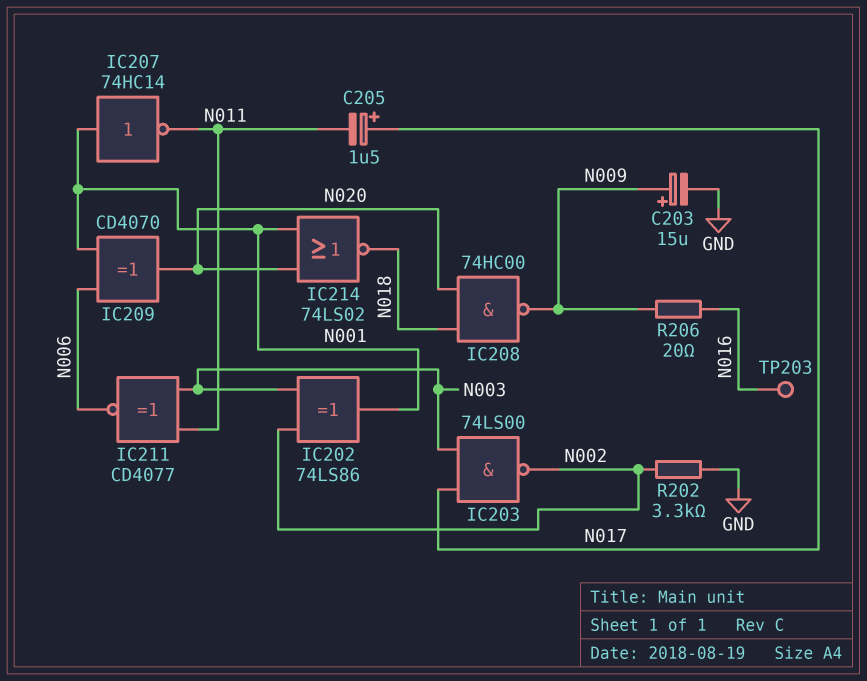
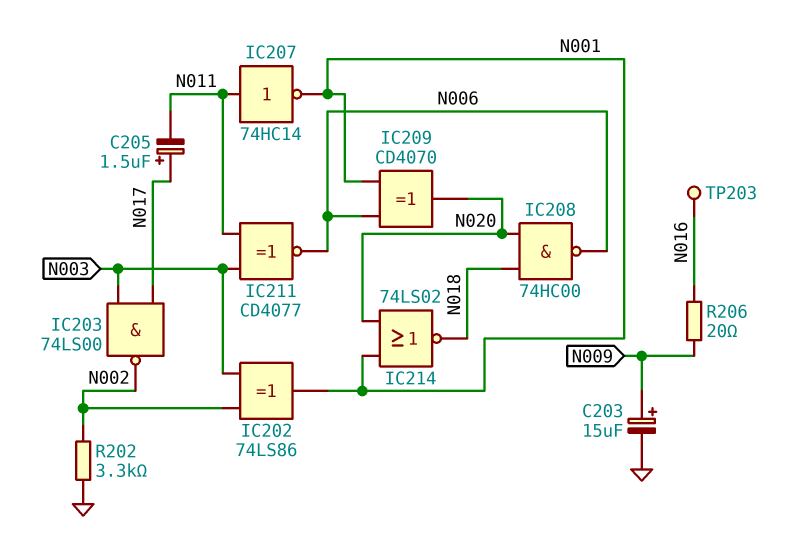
IC207: NOT 74HC14 (in N001, out N011) -> NOT 74HC14 (in N011, out N001)
IC208: NAND 74HC00 (in N018, in N020, out N009) -> NAND 74HC00 (in N018, in N020, out N006)

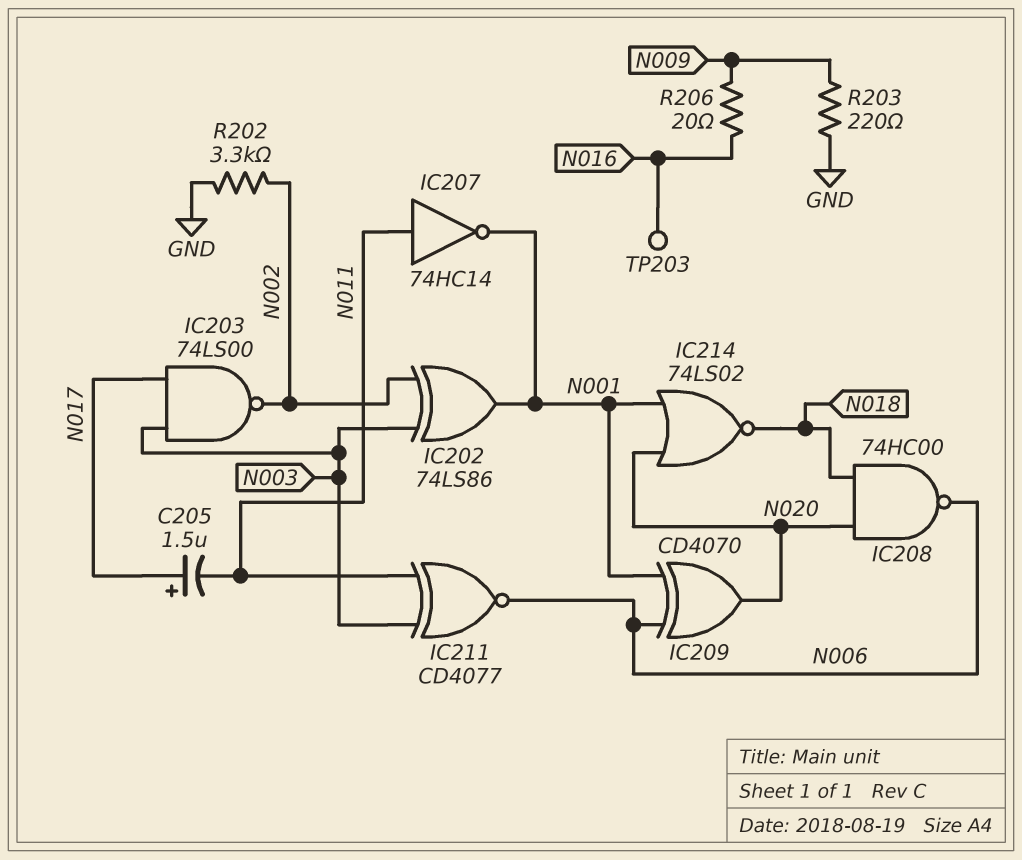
C203: 15uF (plus N009, minus GND) -> none
R203: none -> 220 (GND, N009)

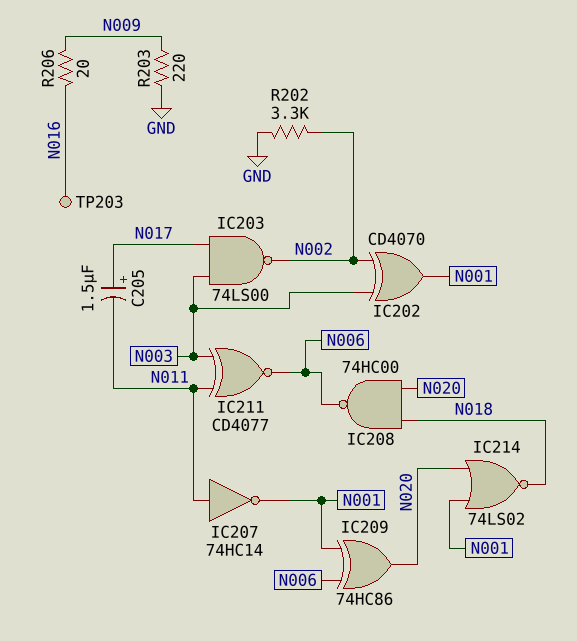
IC202: XOR 74LS86 (in N002, in N003, out N001) -> XOR CD4070 (in N002, in N003, out N001)
IC209: XOR CD4070 (in N001, in N006, out N020) -> XOR 74HC86 (in N001, in N006, out N020)

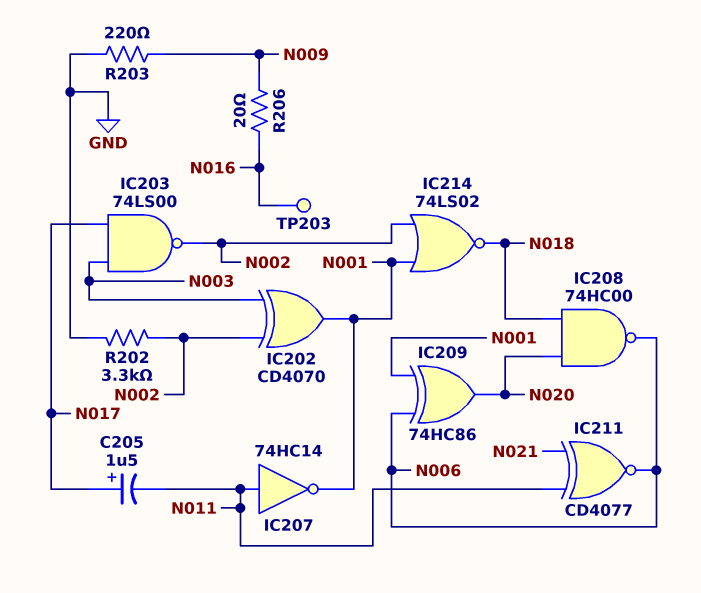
IC211: XNOR CD4077 (in N003, in N011, out N006) -> XNOR CD4077 (in N011, in N021, out N006)
IC214: NOR 74LS02 (in N001, in N020, out N018) -> NOR 74LS02 (in N001, in N002, out N018)

